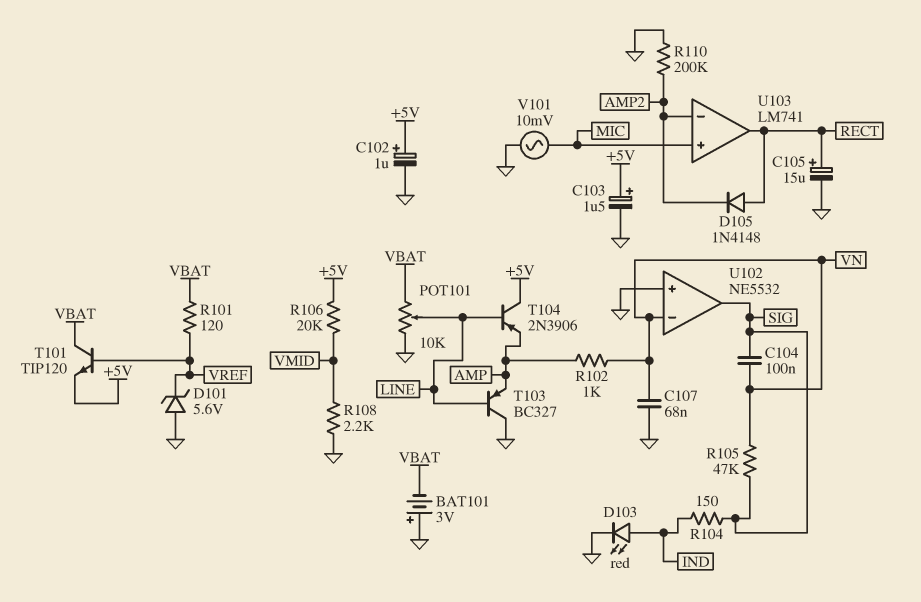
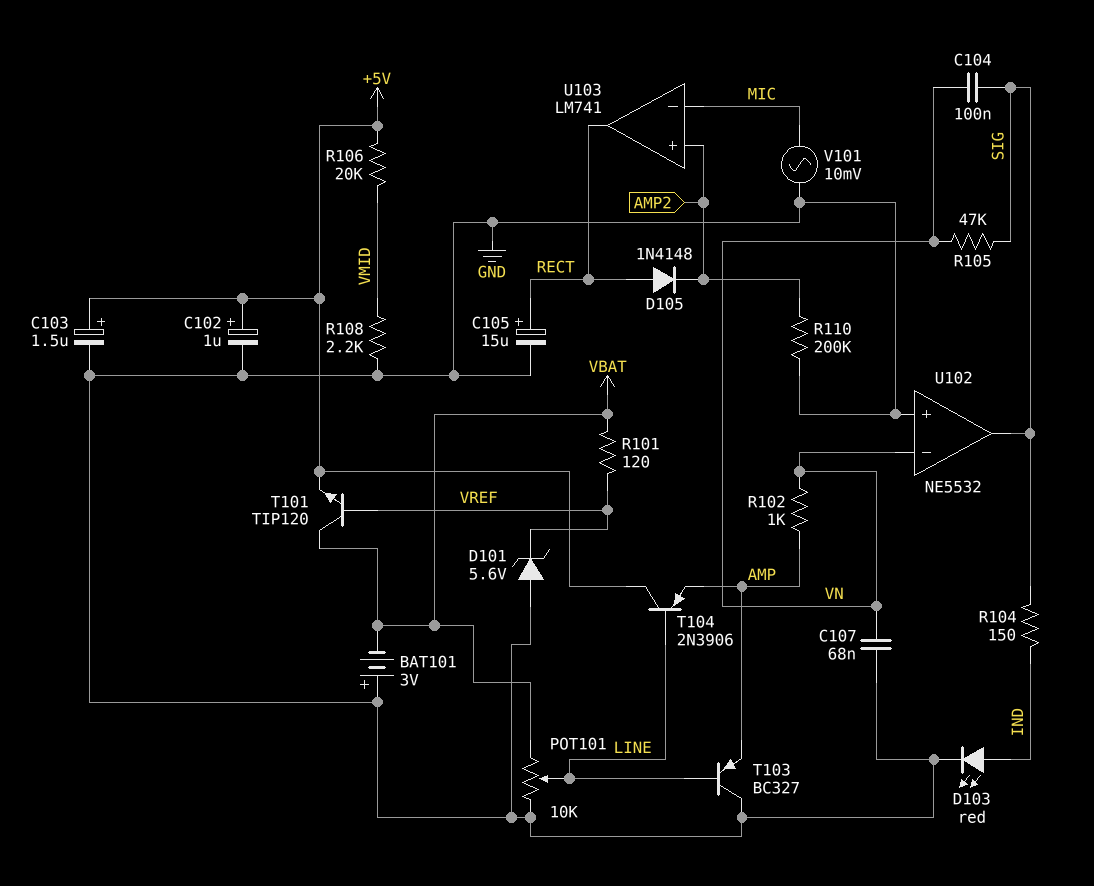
U103 pin in+: MIC -> AMP2
U103 pin in-: AMP2 -> MIC

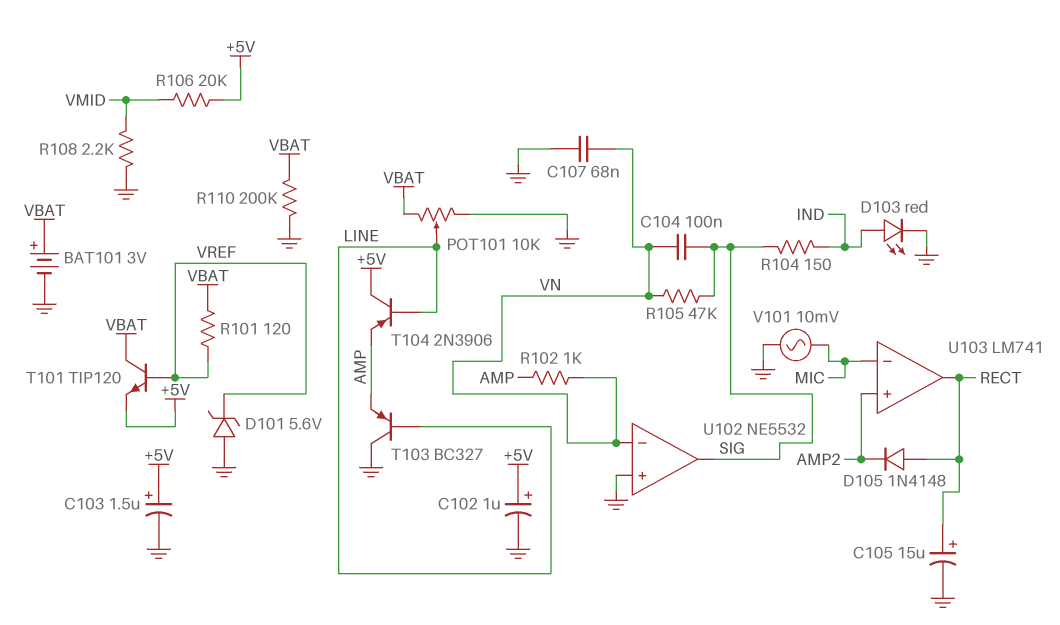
BAT101: 3V (plus GND, minus VBAT) -> 3V (plus VBAT, minus GND)
R110: 200k (AMP2, GND) -> 200k (GND, VBAT)

